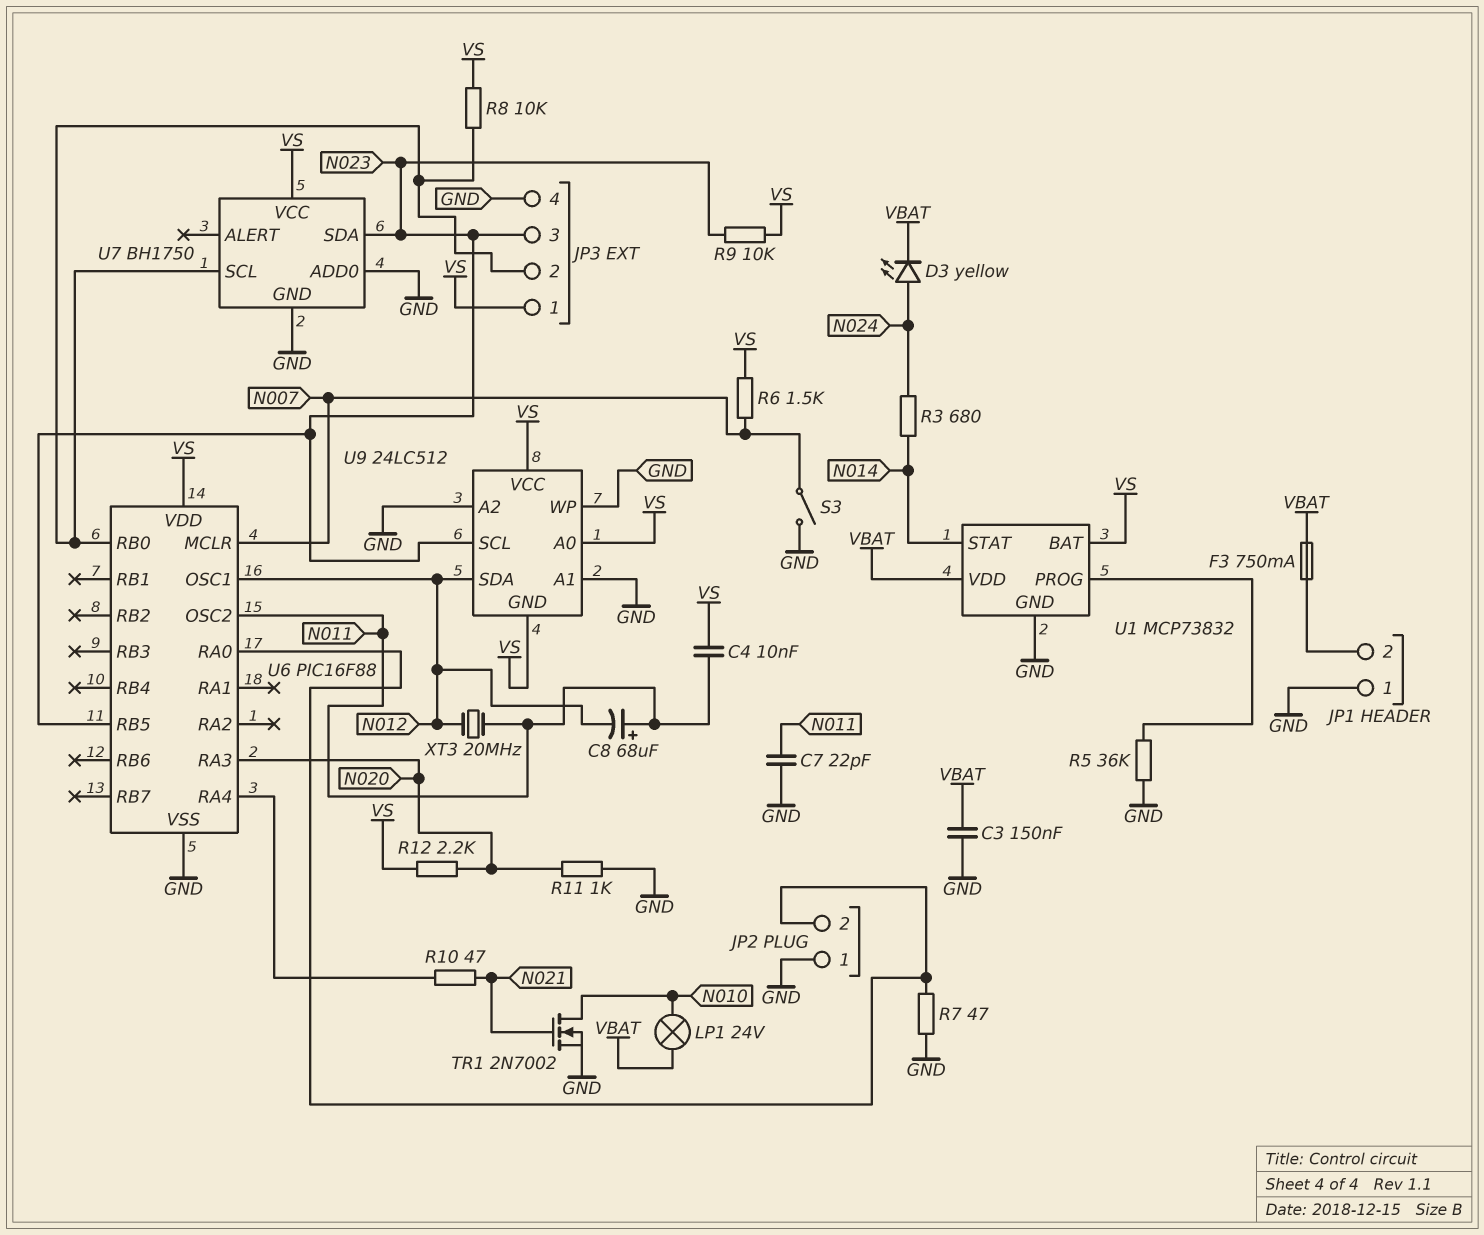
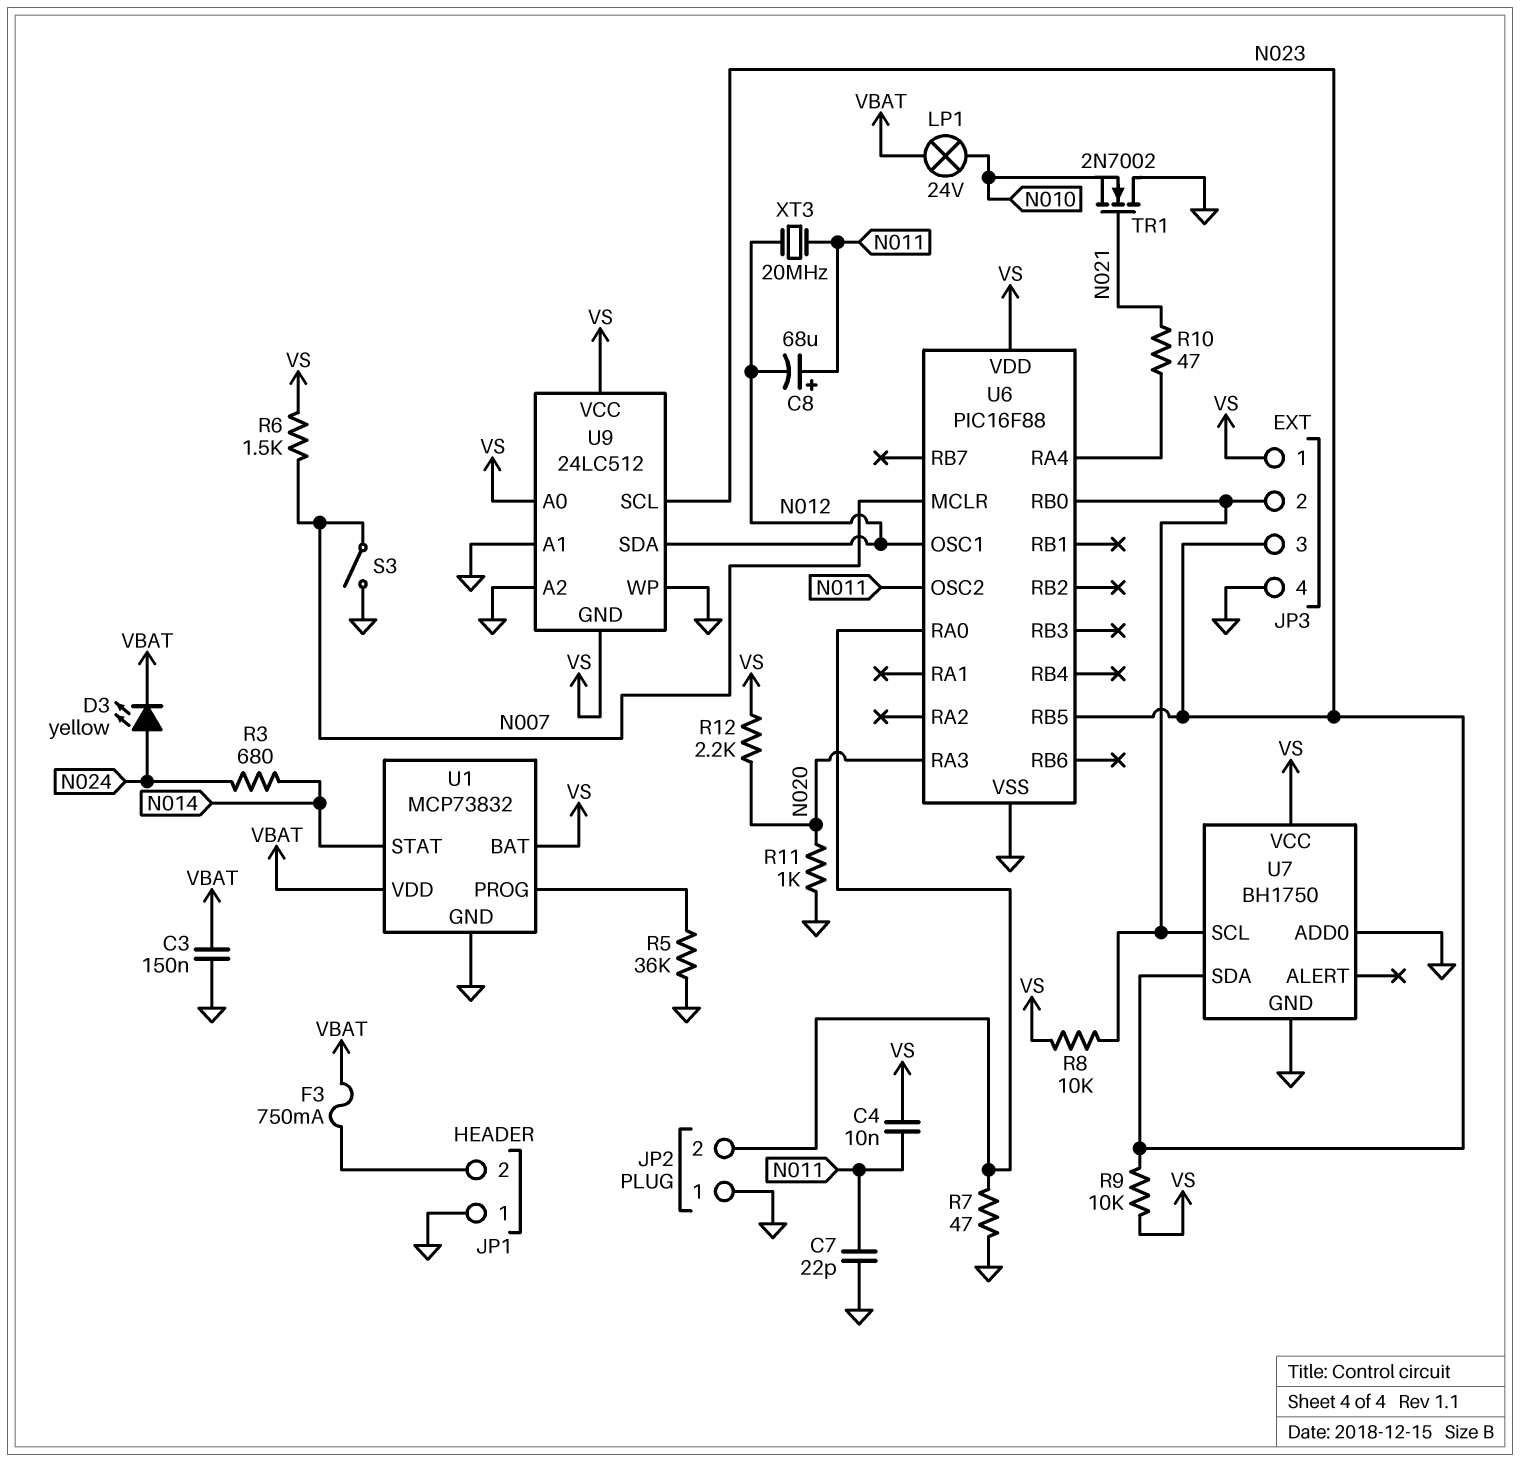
TR1: NMOS 2N7002 (G N021, D N010, S GND) -> NMOS 2N7002 (G N021, D GND, S N010)

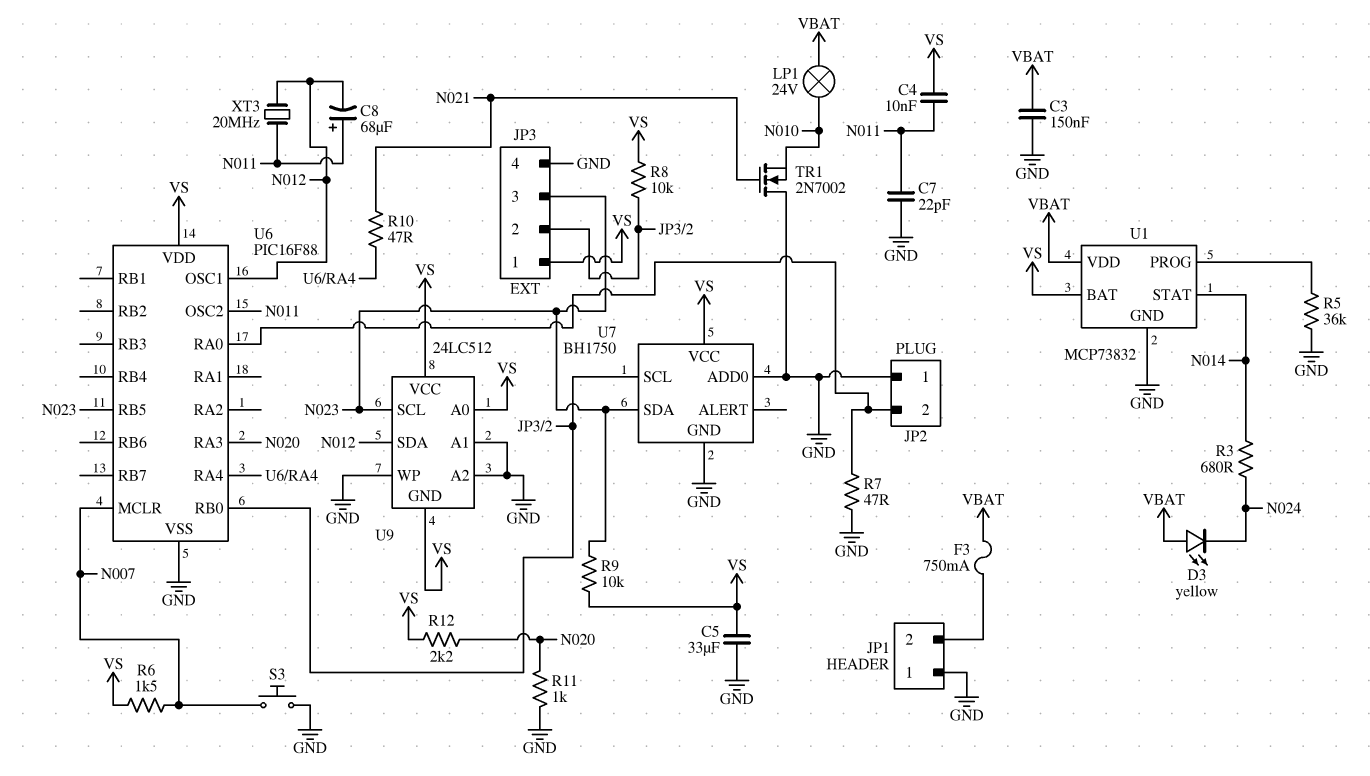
C5: none -> 33uF (GND, VS)
D3: LED yellow (A N024, K VBAT) -> LED yellow (A VBAT, K N024)
S3: switch (GND, N007) -> button (GND, N007)

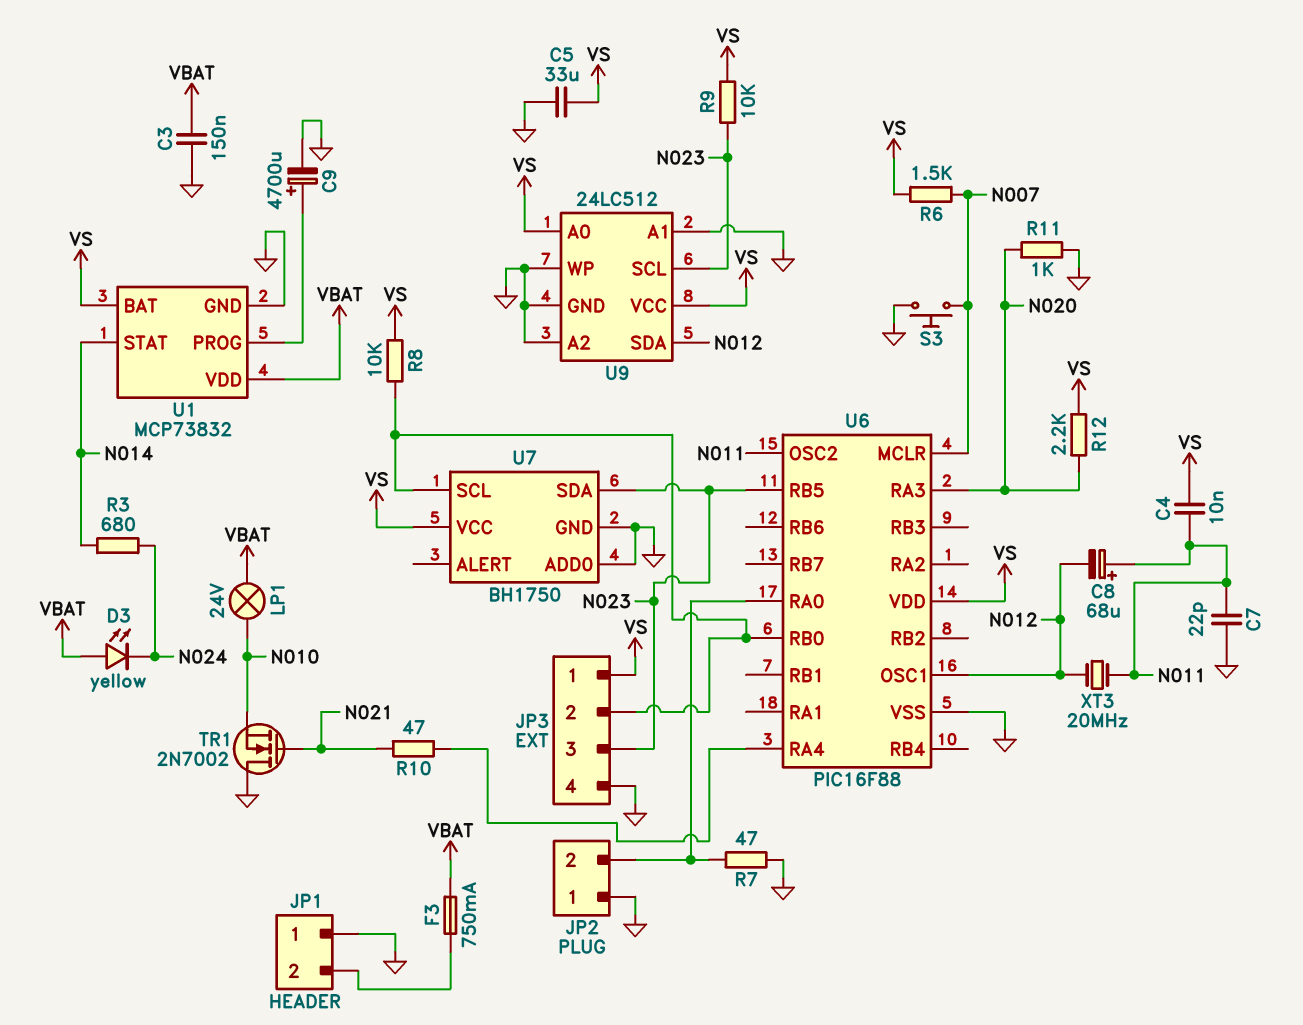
C9: none -> 4700uF (plus U1/PROG, minus GND)
R5: 36k (GND, U1/PROG) -> none
U9 pin GND: VS -> GND

